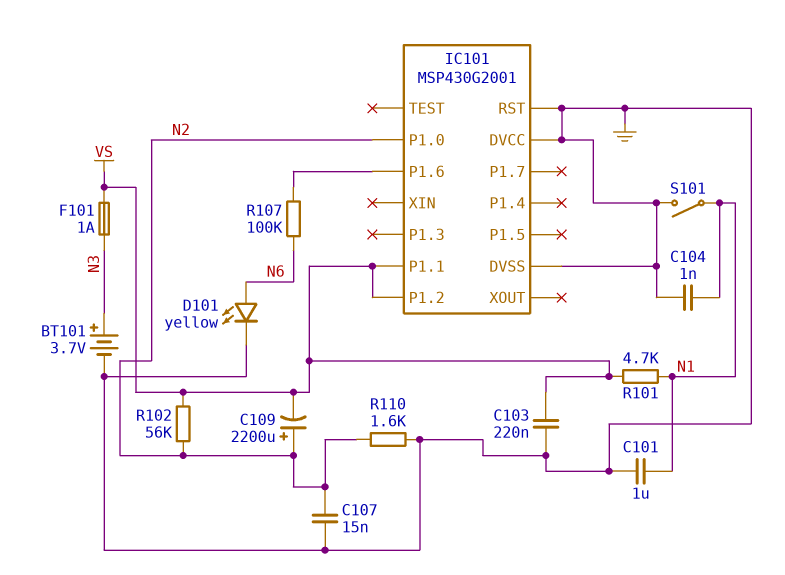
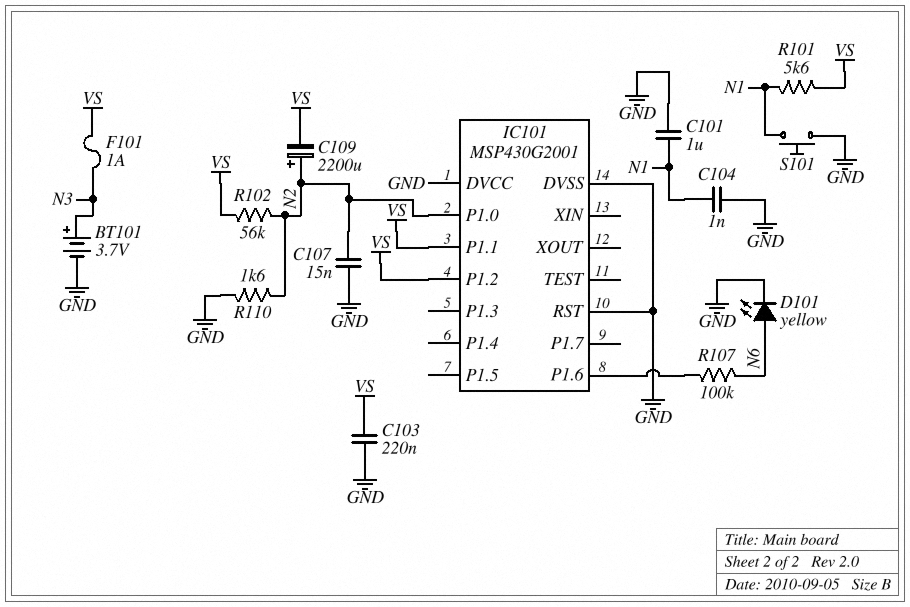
R101: 4.7k (N1, VS) -> 5.6k (N1, VS)
S101: switch (GND, N1) -> button (GND, N1)

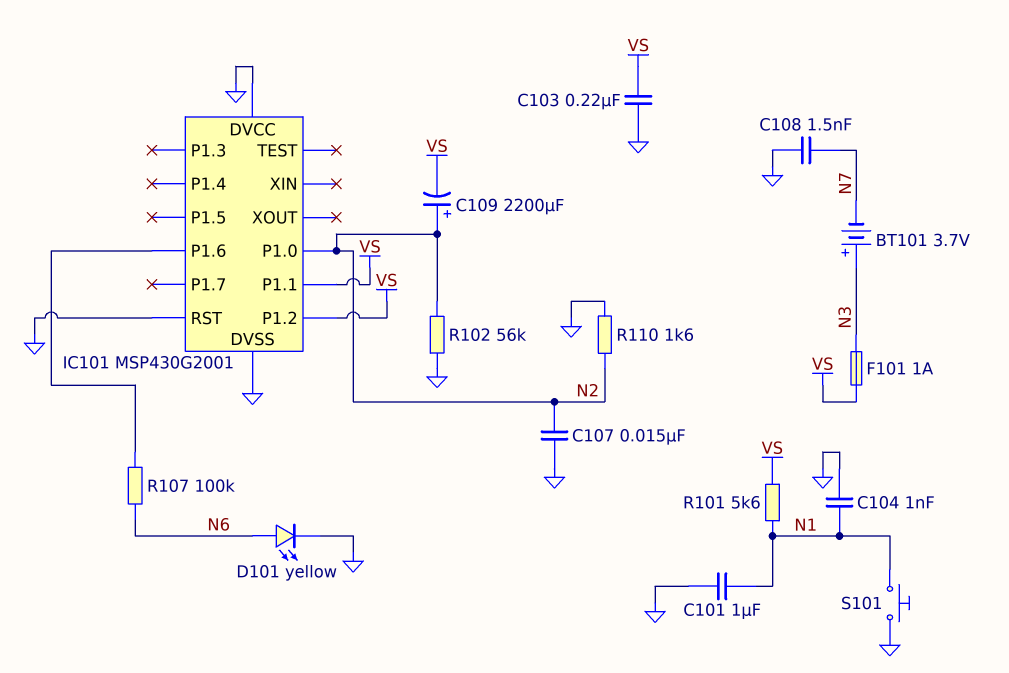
BT101: 3.7V (plus N3, minus GND) -> 3.7V (plus N3, minus N7)
C108: none -> 1.5nF (GND, N7)
R102: 56k (N2, VS) -> 56k (GND, N2)

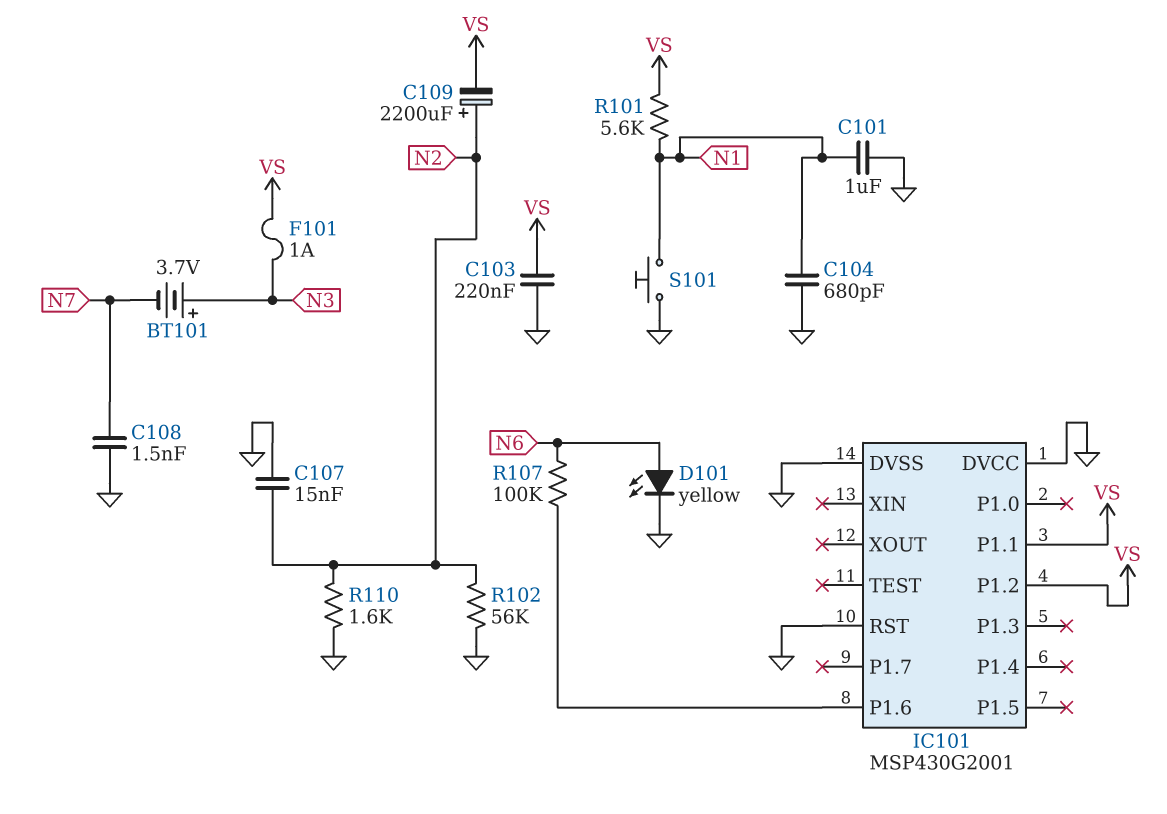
C104: 1nF (GND, N1) -> 680pF (GND, N1)
IC101 pin P1.0: N2 -> none

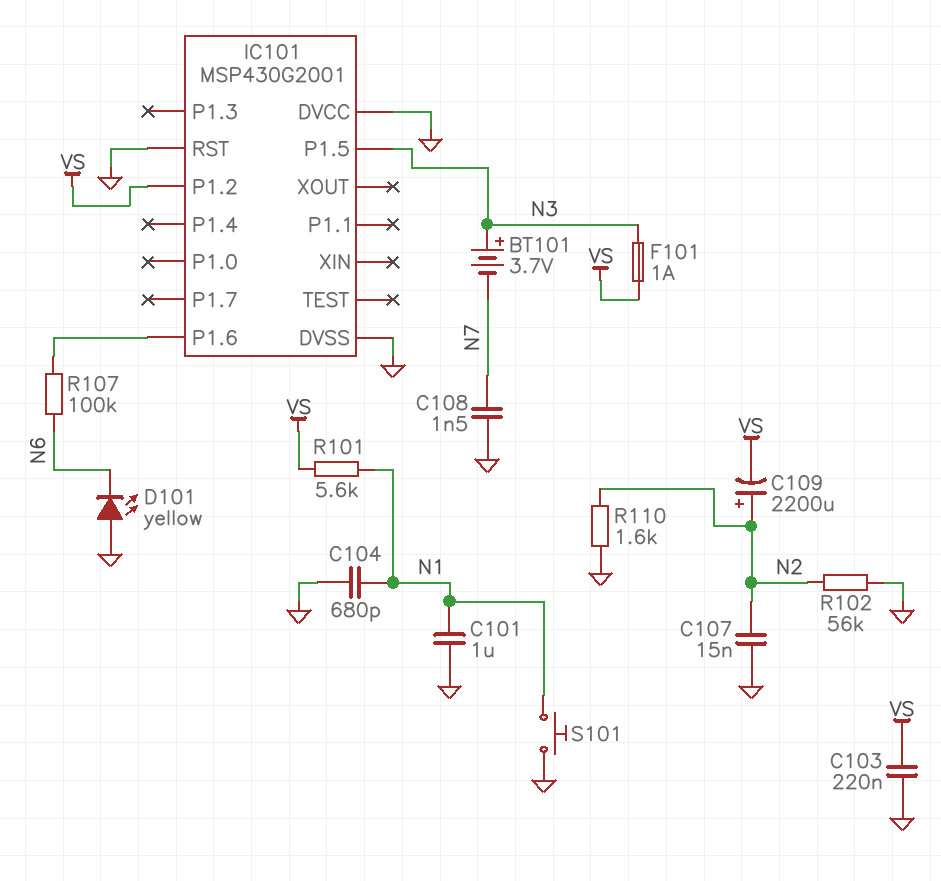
D101: LED yellow (A N6, K GND) -> LED yellow (A GND, K N6)
IC101 pin P1.1: VS -> none
IC101 pin P1.5: none -> N3

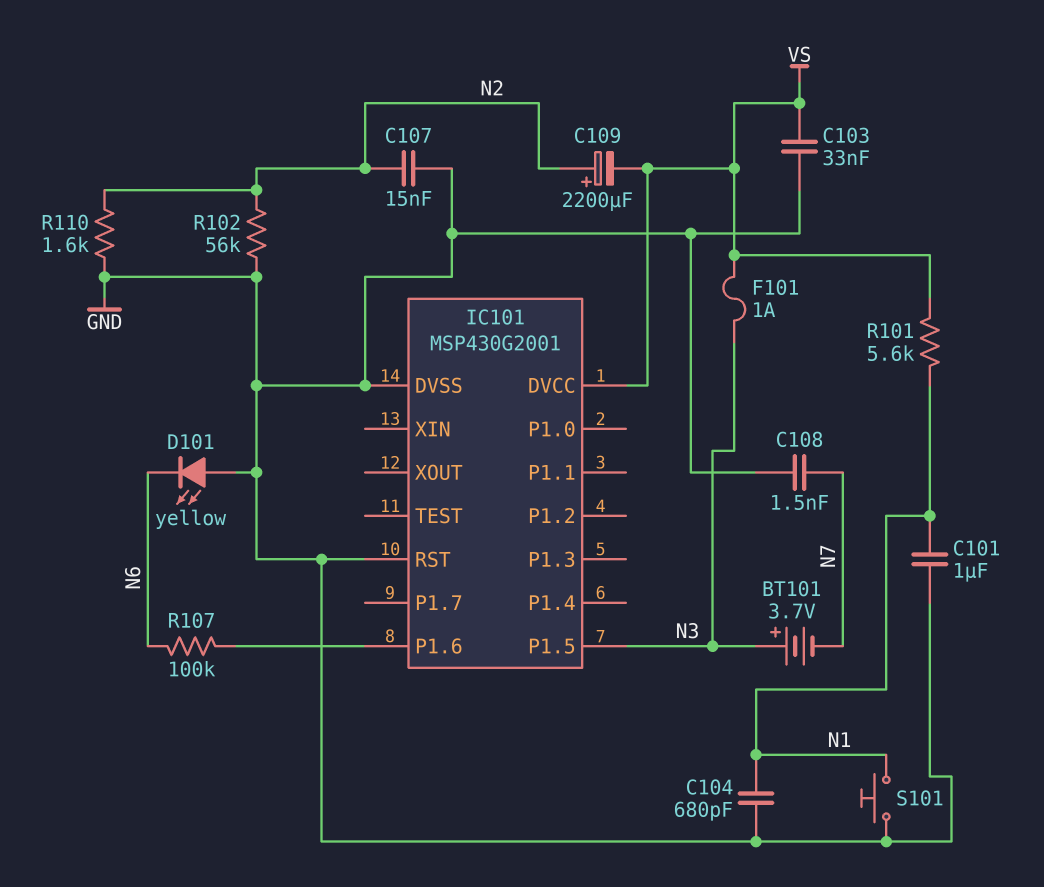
C103: 220nF (GND, VS) -> 33nF (GND, VS)
IC101 pin DVCC: GND -> VS
IC101 pin P1.2: VS -> none

